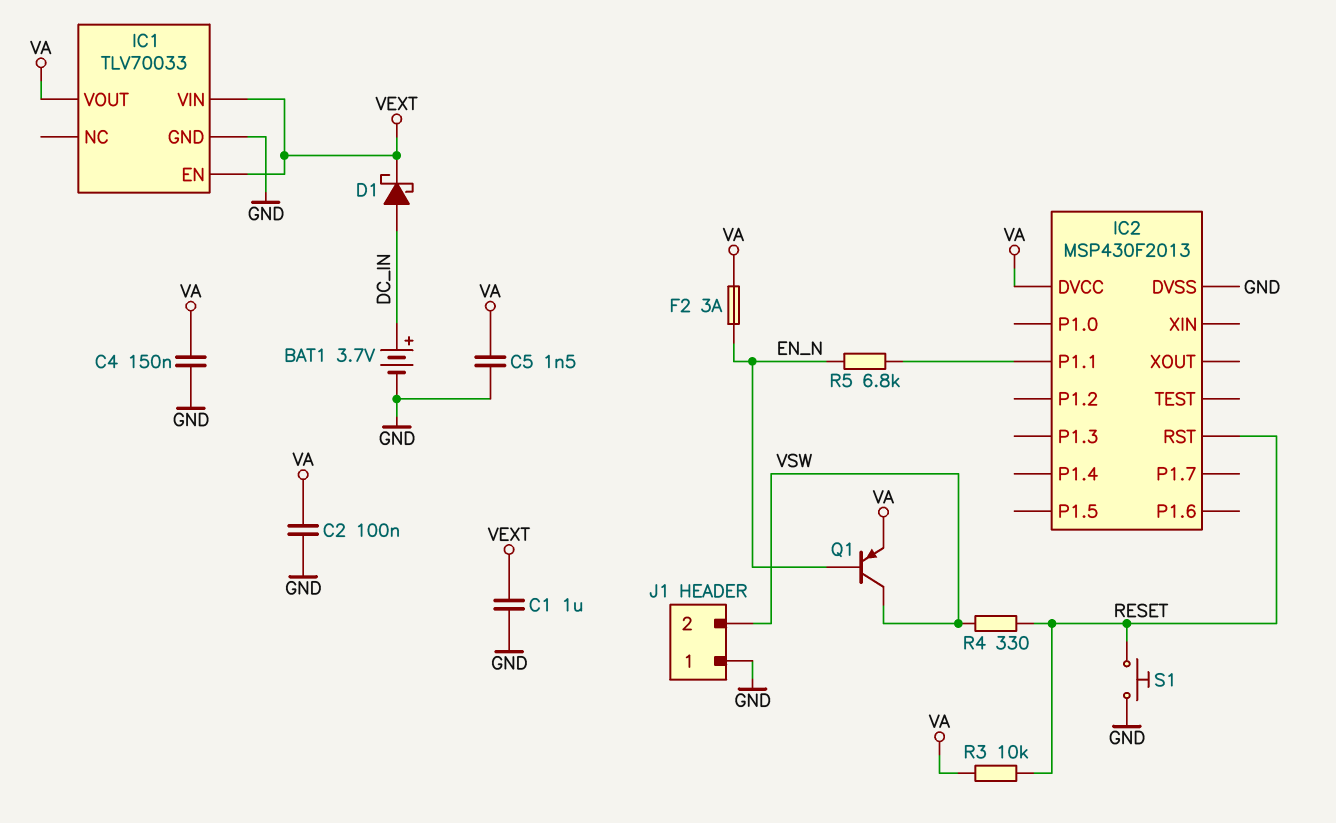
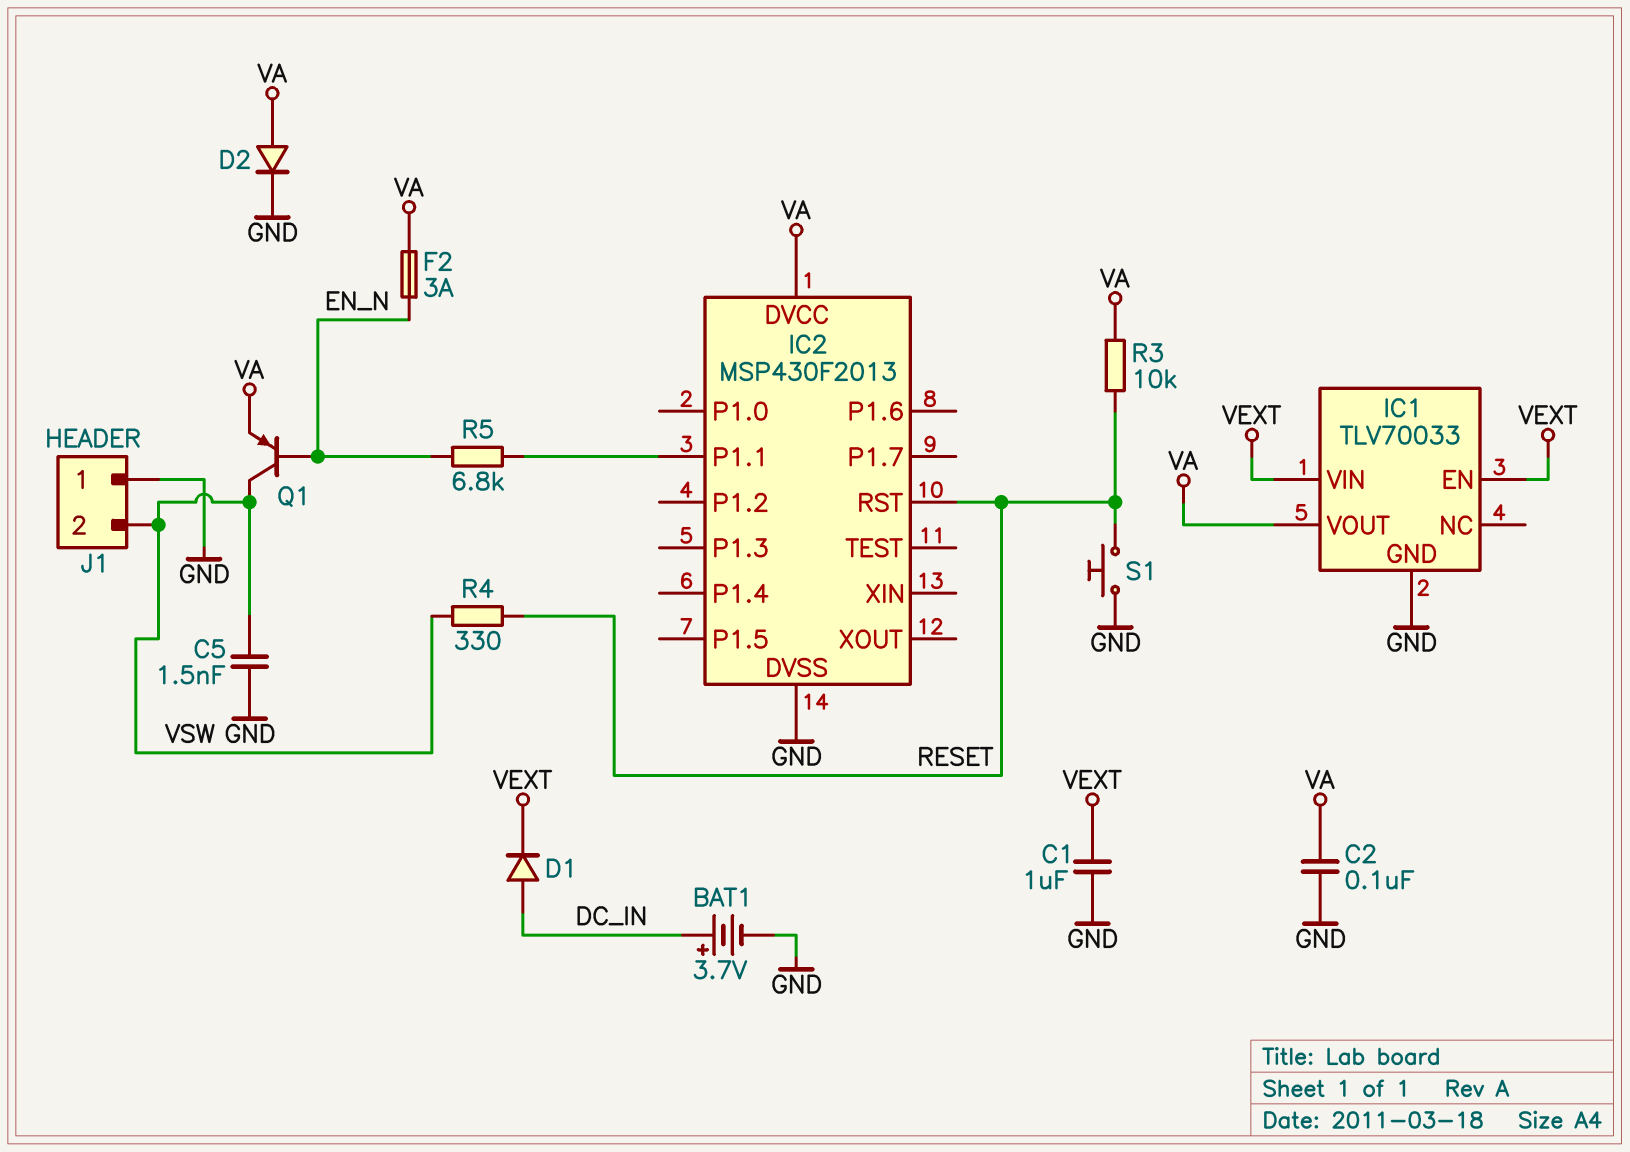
C4: 150nF (GND, VA) -> none
C5: 1.5nF (GND, VA) -> 1.5nF (GND, VSW)
D1: schottky (A DC_IN, K VEXT) -> diode (A DC_IN, K VEXT)
D2: none -> diode (A VA, K GND)

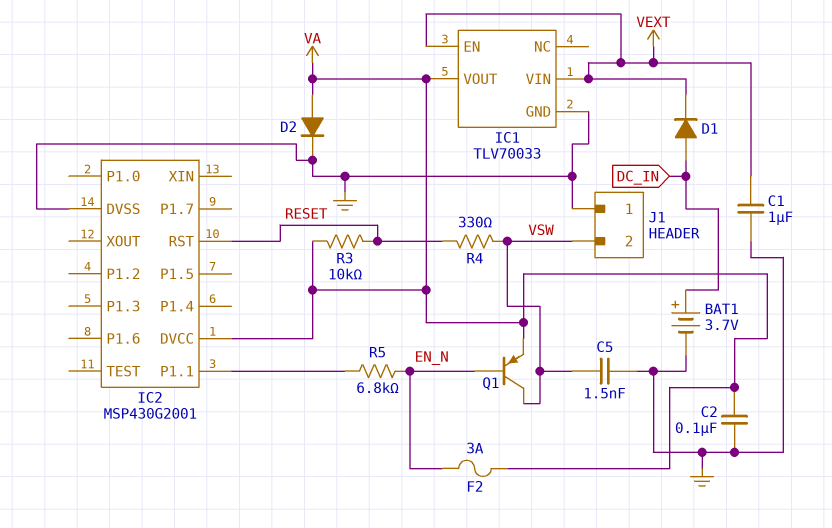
IC2: MSP430F2013 -> MSP430G2001
S1: button (GND, RESET) -> none

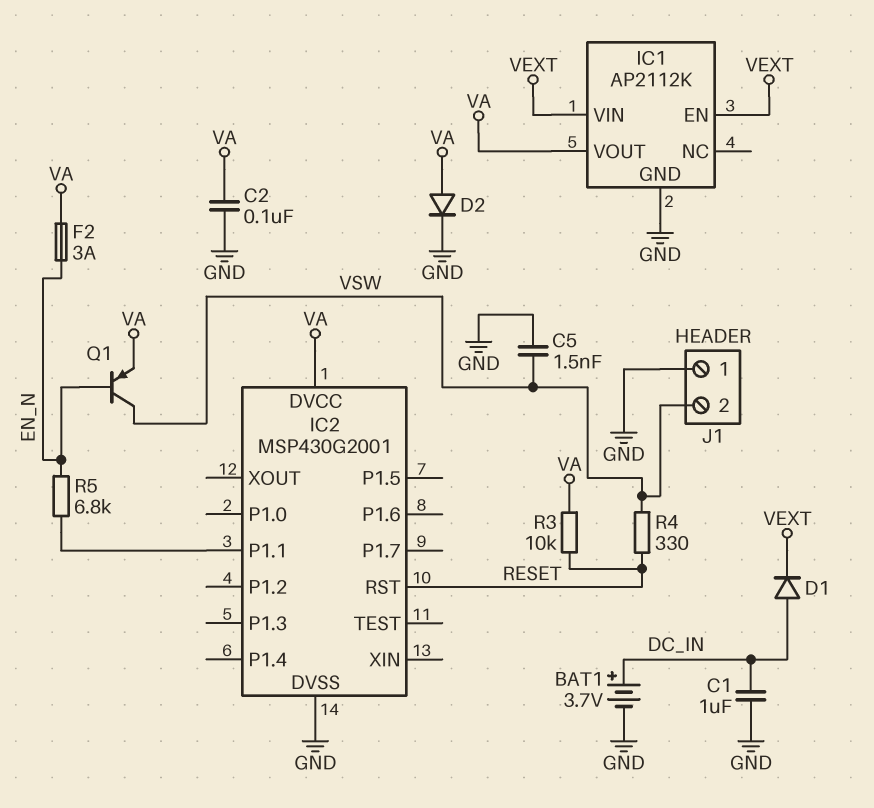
C1: 1uF (GND, VEXT) -> 1uF (DC_IN, GND)
IC1: TLV70033 -> AP2112K

